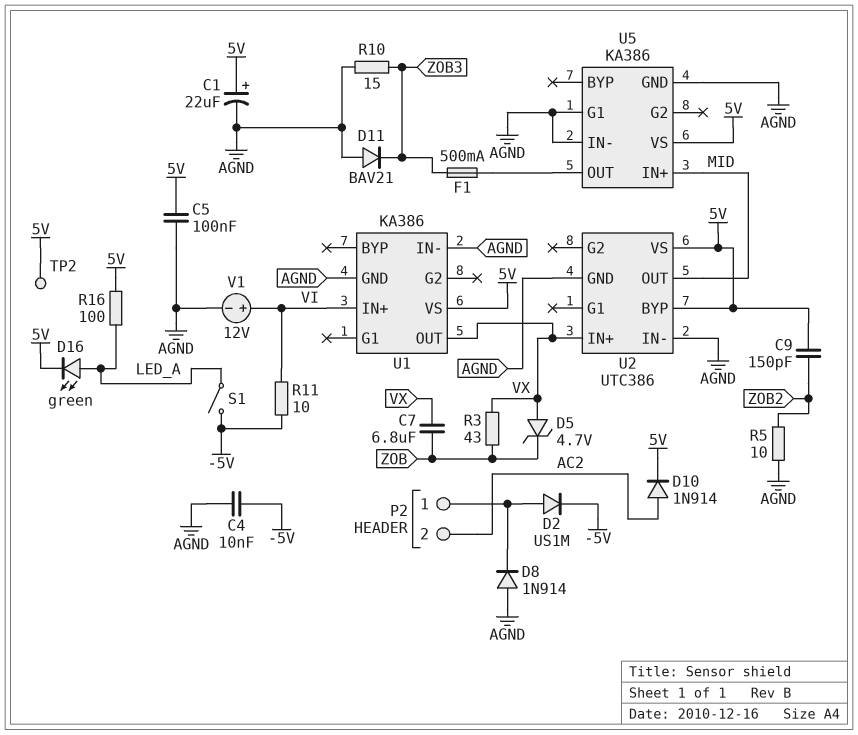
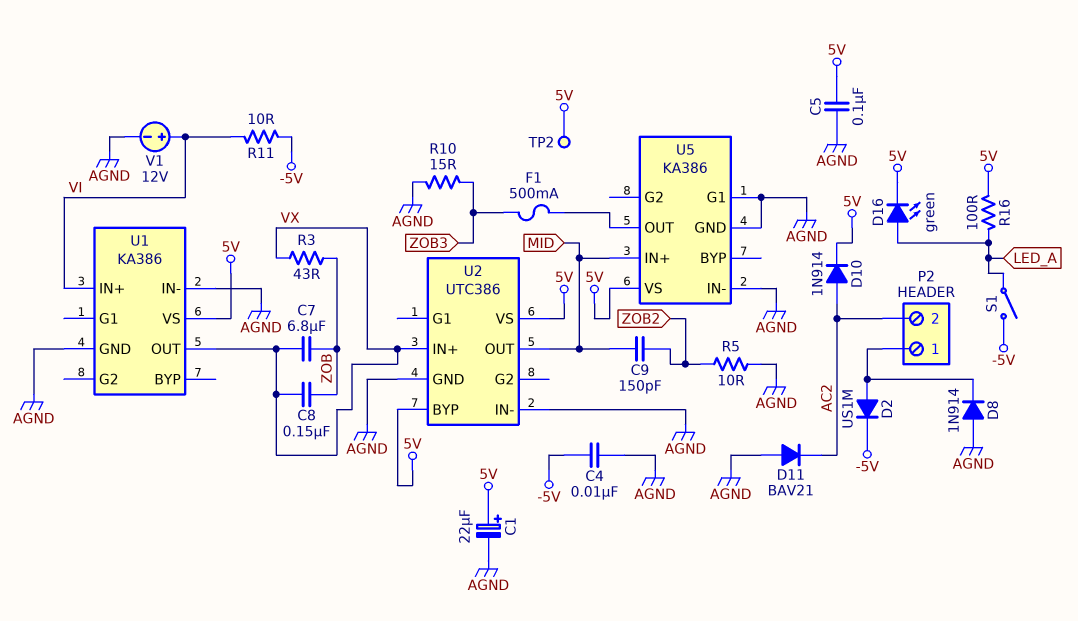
C8: none -> 150nF (VX, ZOB)
C9: 150pF (5V, ZOB2) -> 150pF (MID, ZOB2)
D5: zener 4.7V (A VX, K ZOB) -> none
D11: diode BAV21 (A AGND, K ZOB3) -> diode BAV21 (A AGND, K AC2)

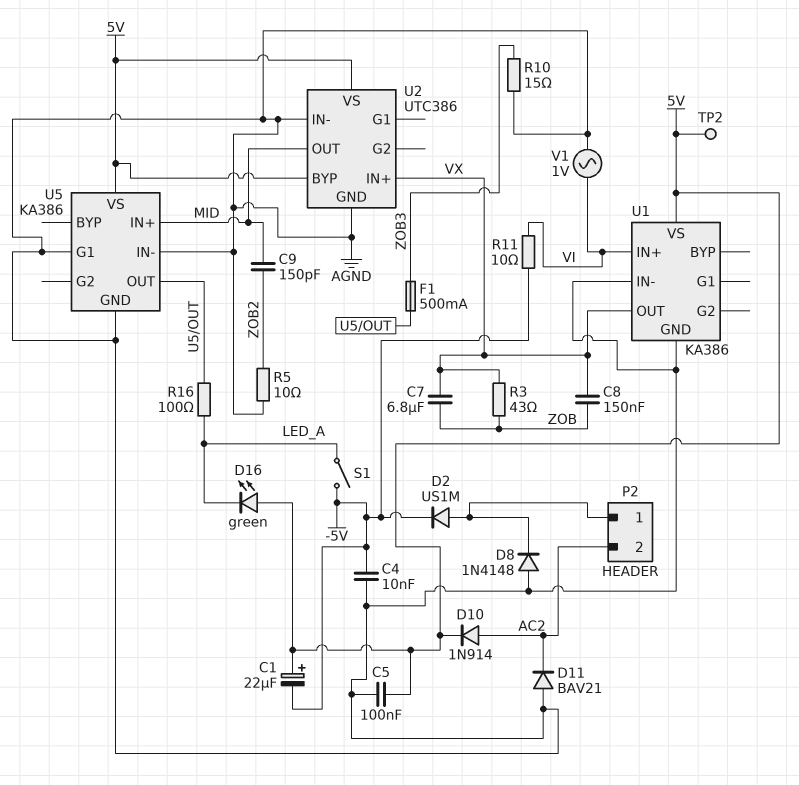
C1: 22uF (plus 5V, minus AGND) -> 22uF (plus 5V, minus -5V)
D8: diode 1N914 (A AGND, K P2/1) -> diode 1N4148 (A AGND, K P2/1)
D16: LED green (A LED_A, K 5V) -> LED green (A 5V, K LED_A)
R16: 100 (5V, LED_A) -> 100 (LED_A, U5/OUT)
V1: 12V (plus VI, minus AGND) -> AC 1V (AGND, VI)

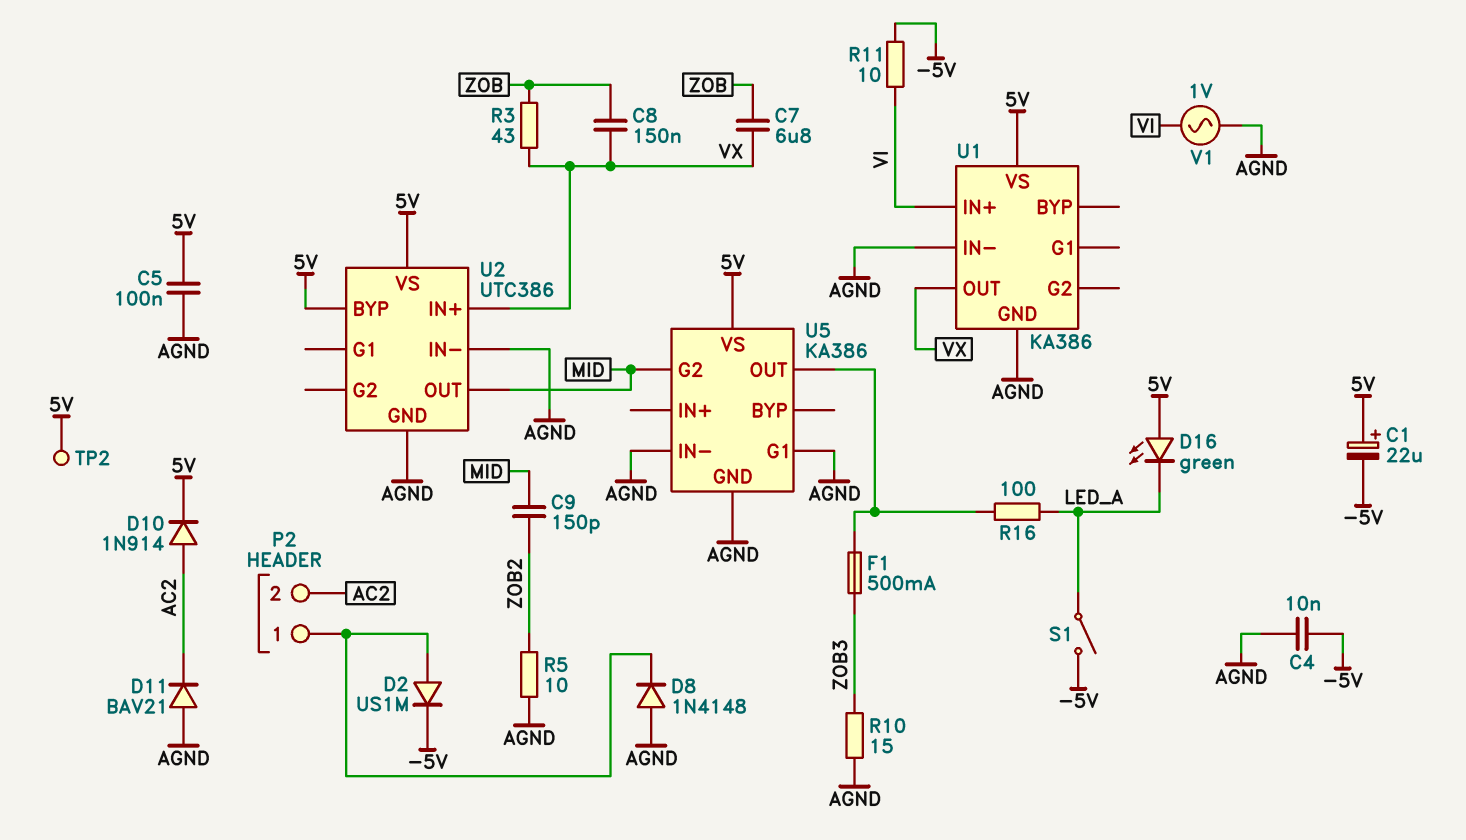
U5 pin G2: none -> MID
U5 pin IN+: MID -> none

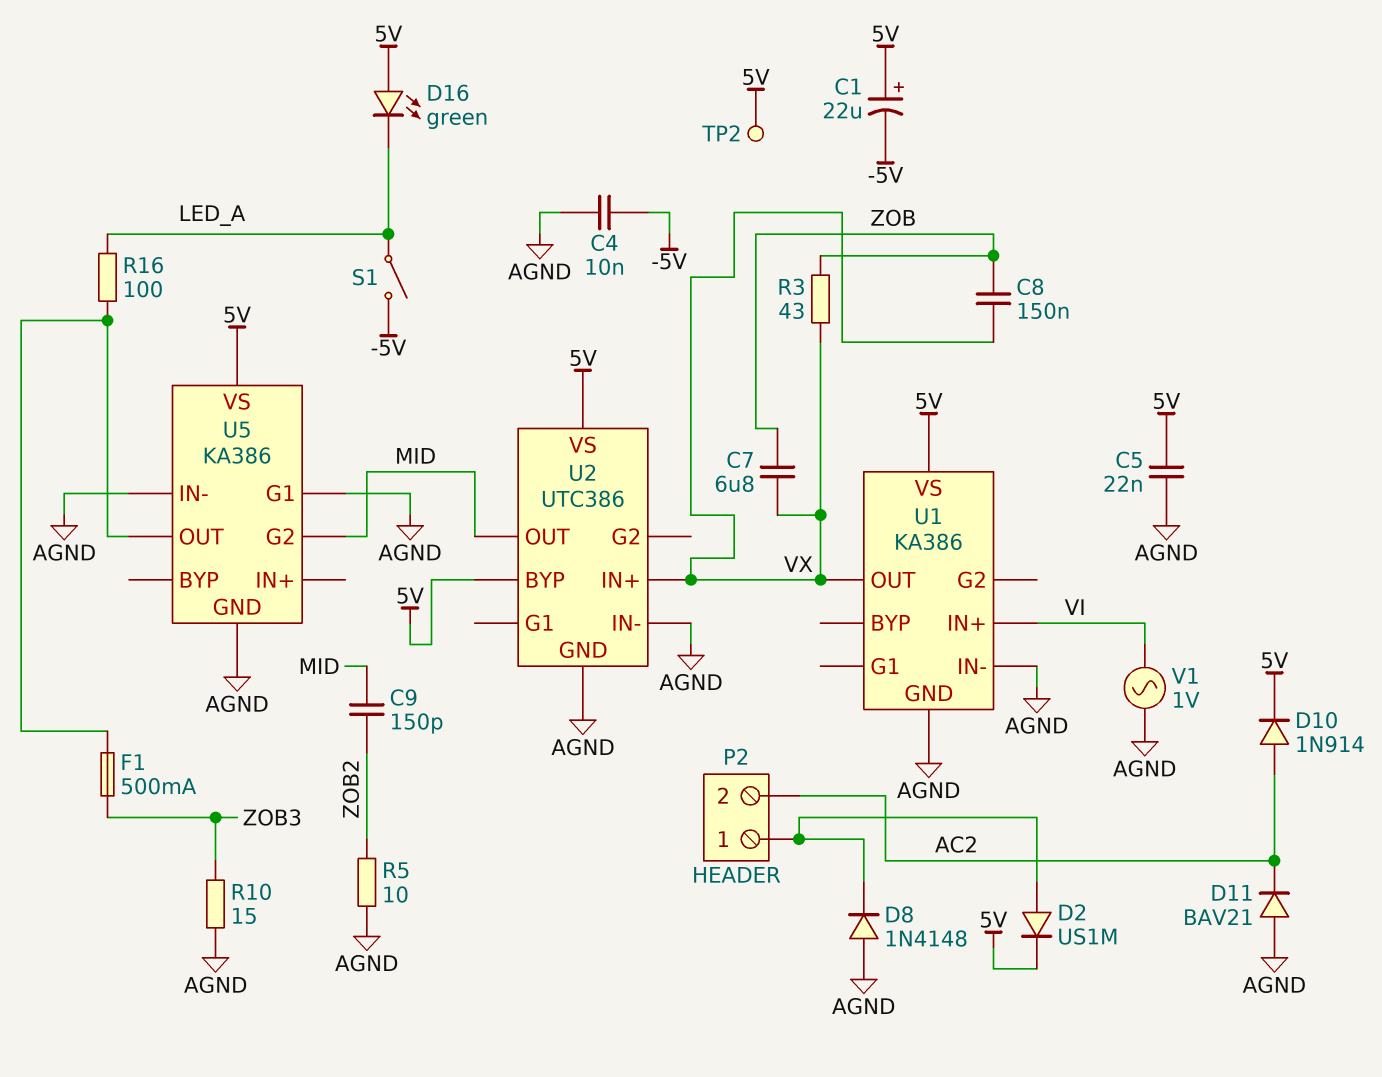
C5: 100nF (5V, AGND) -> 22nF (5V, AGND)
D2: diode US1M (A P2/1, K -5V) -> diode US1M (A P2/1, K 5V)
R11: 10 (-5V, VI) -> none

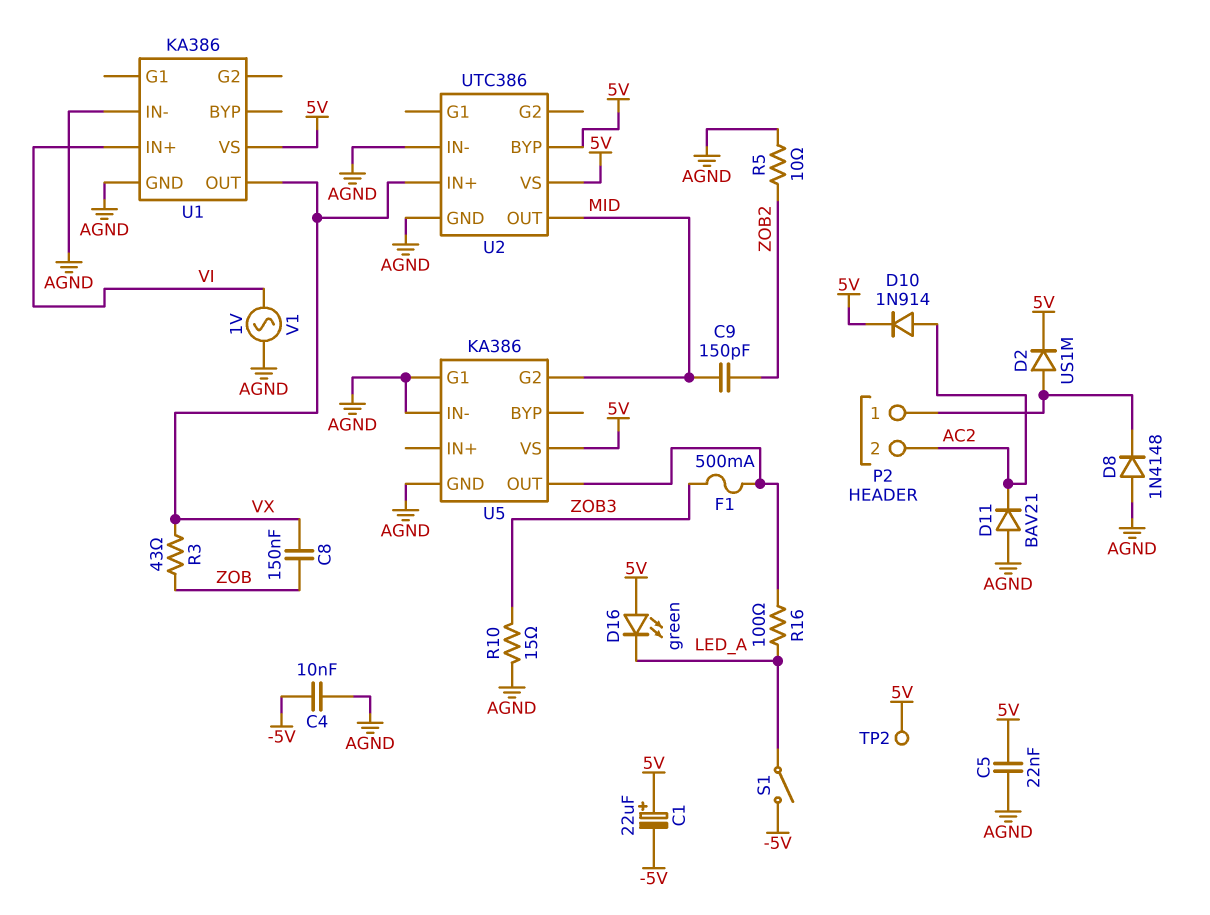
C7: 6.8uF (VX, ZOB) -> none

